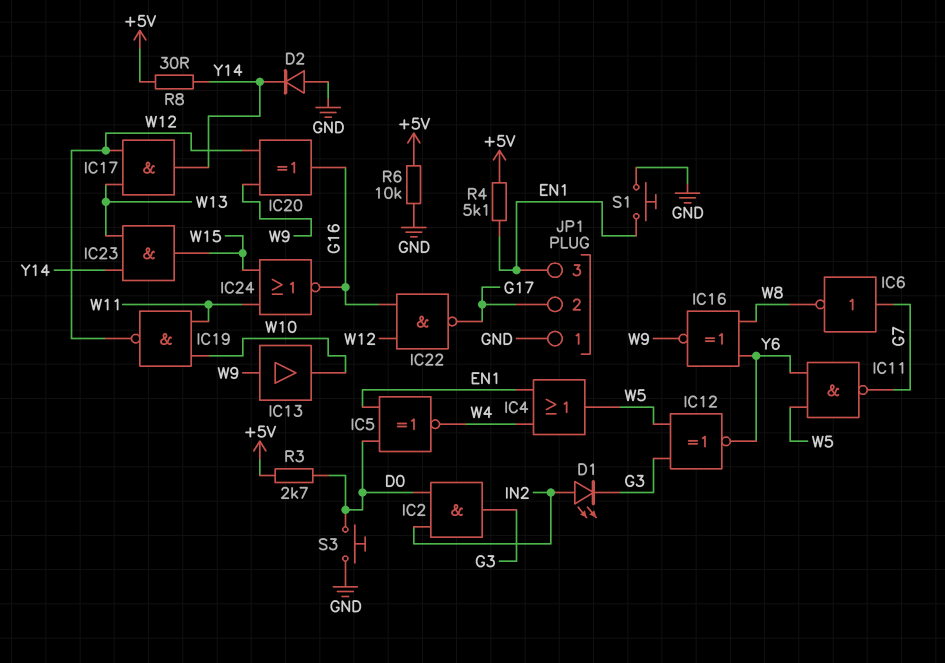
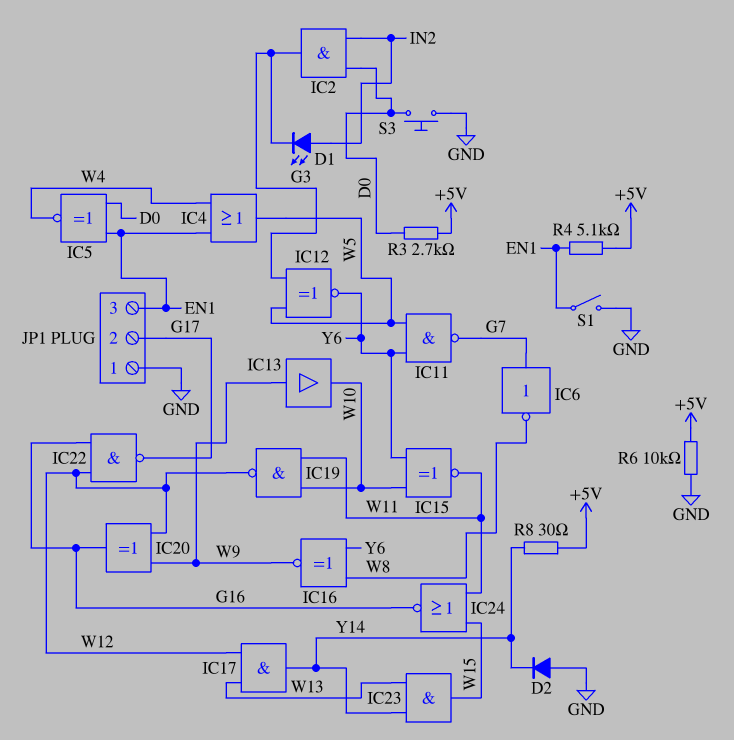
IC15: none -> XNOR (in W10, in Y6, out W11)
S1: button (EN1, GND) -> switch (EN1, GND)

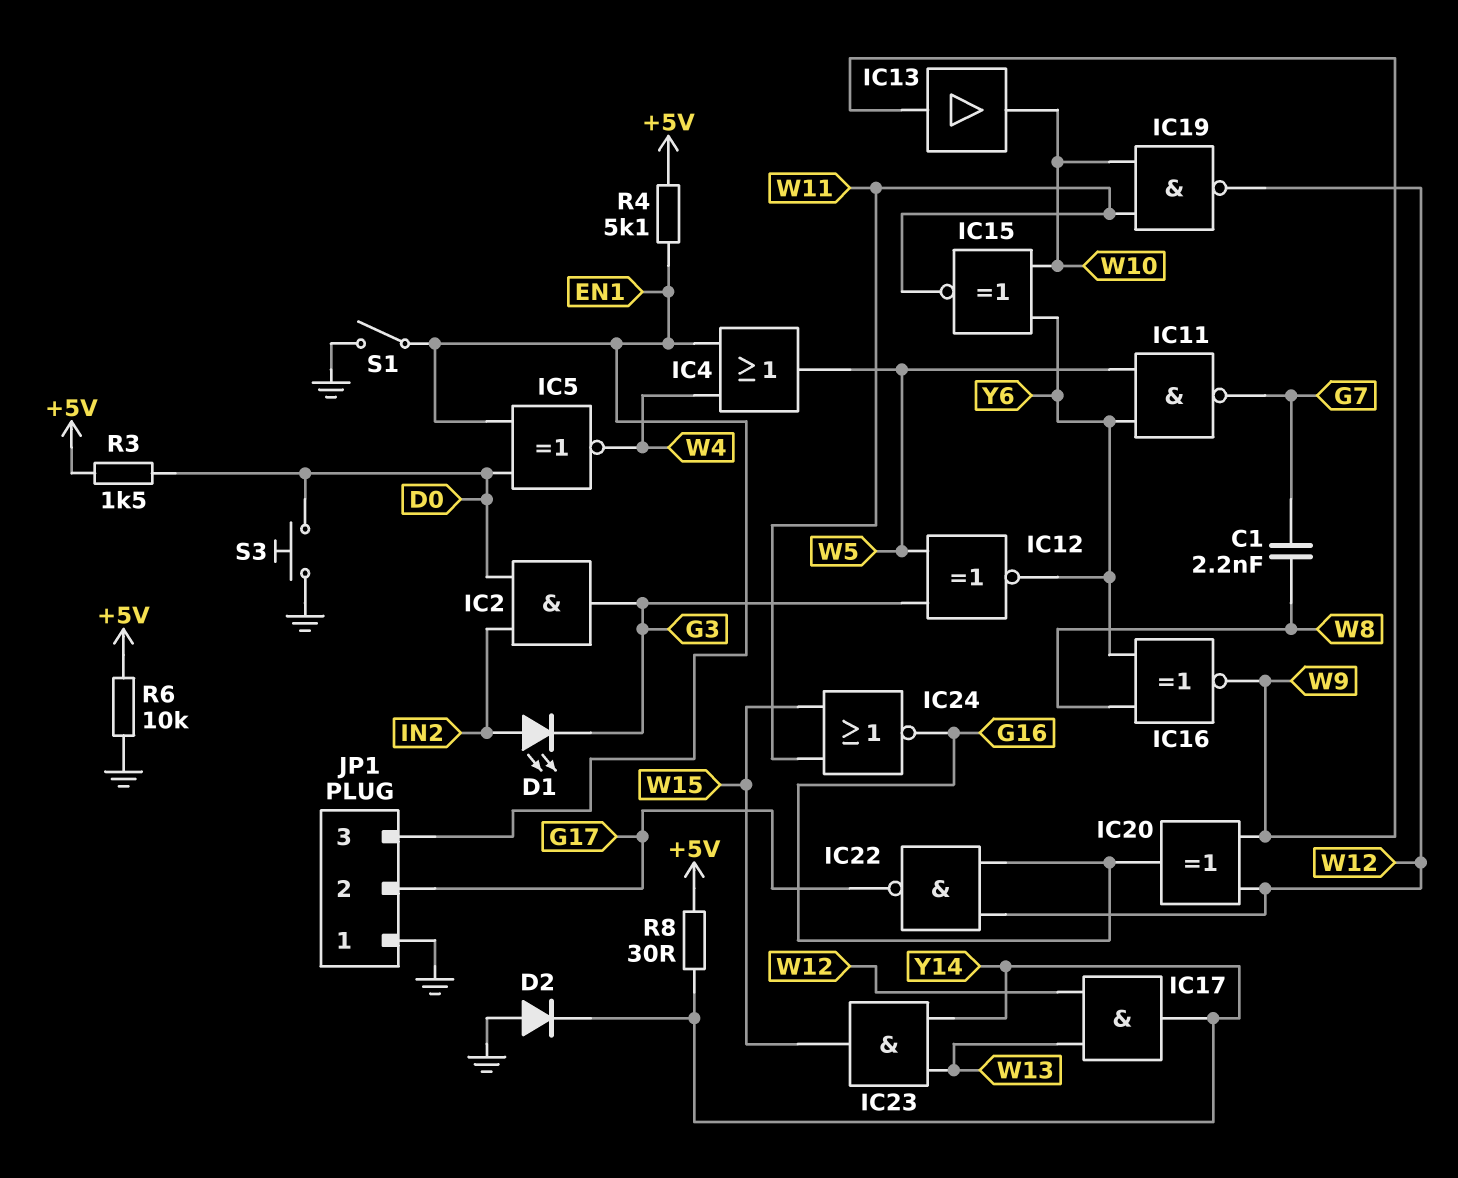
C1: none -> 2.2nF (G7, W8)
IC6: NOT (in G7, out W8) -> none
R3: 2.7k (+5V, D0) -> 1.5k (+5V, D0)

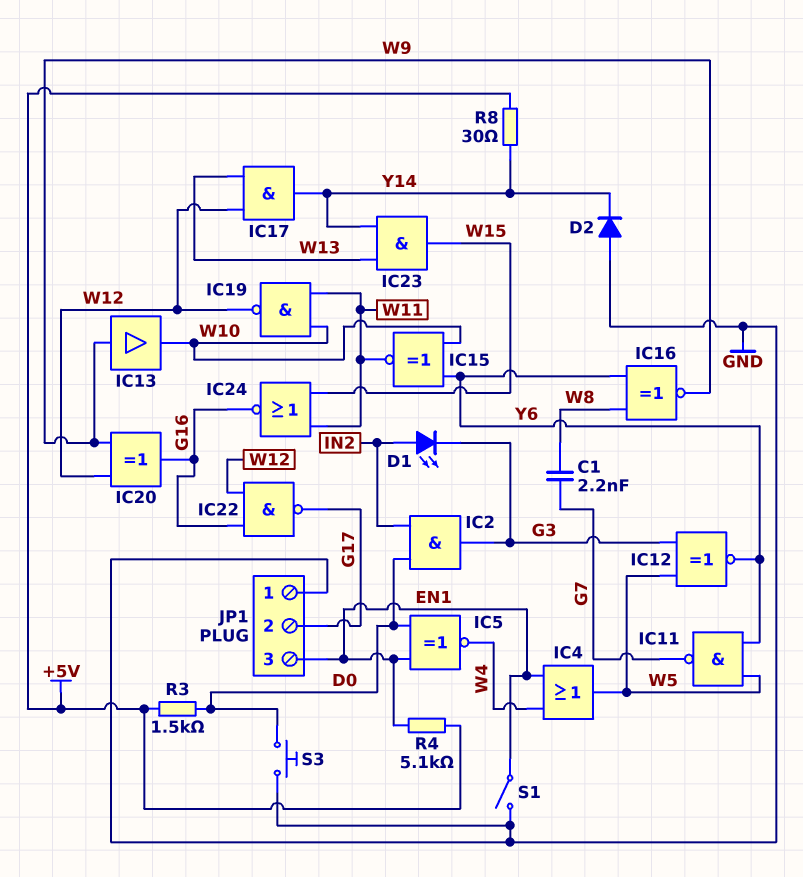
R6: 10k (+5V, GND) -> none

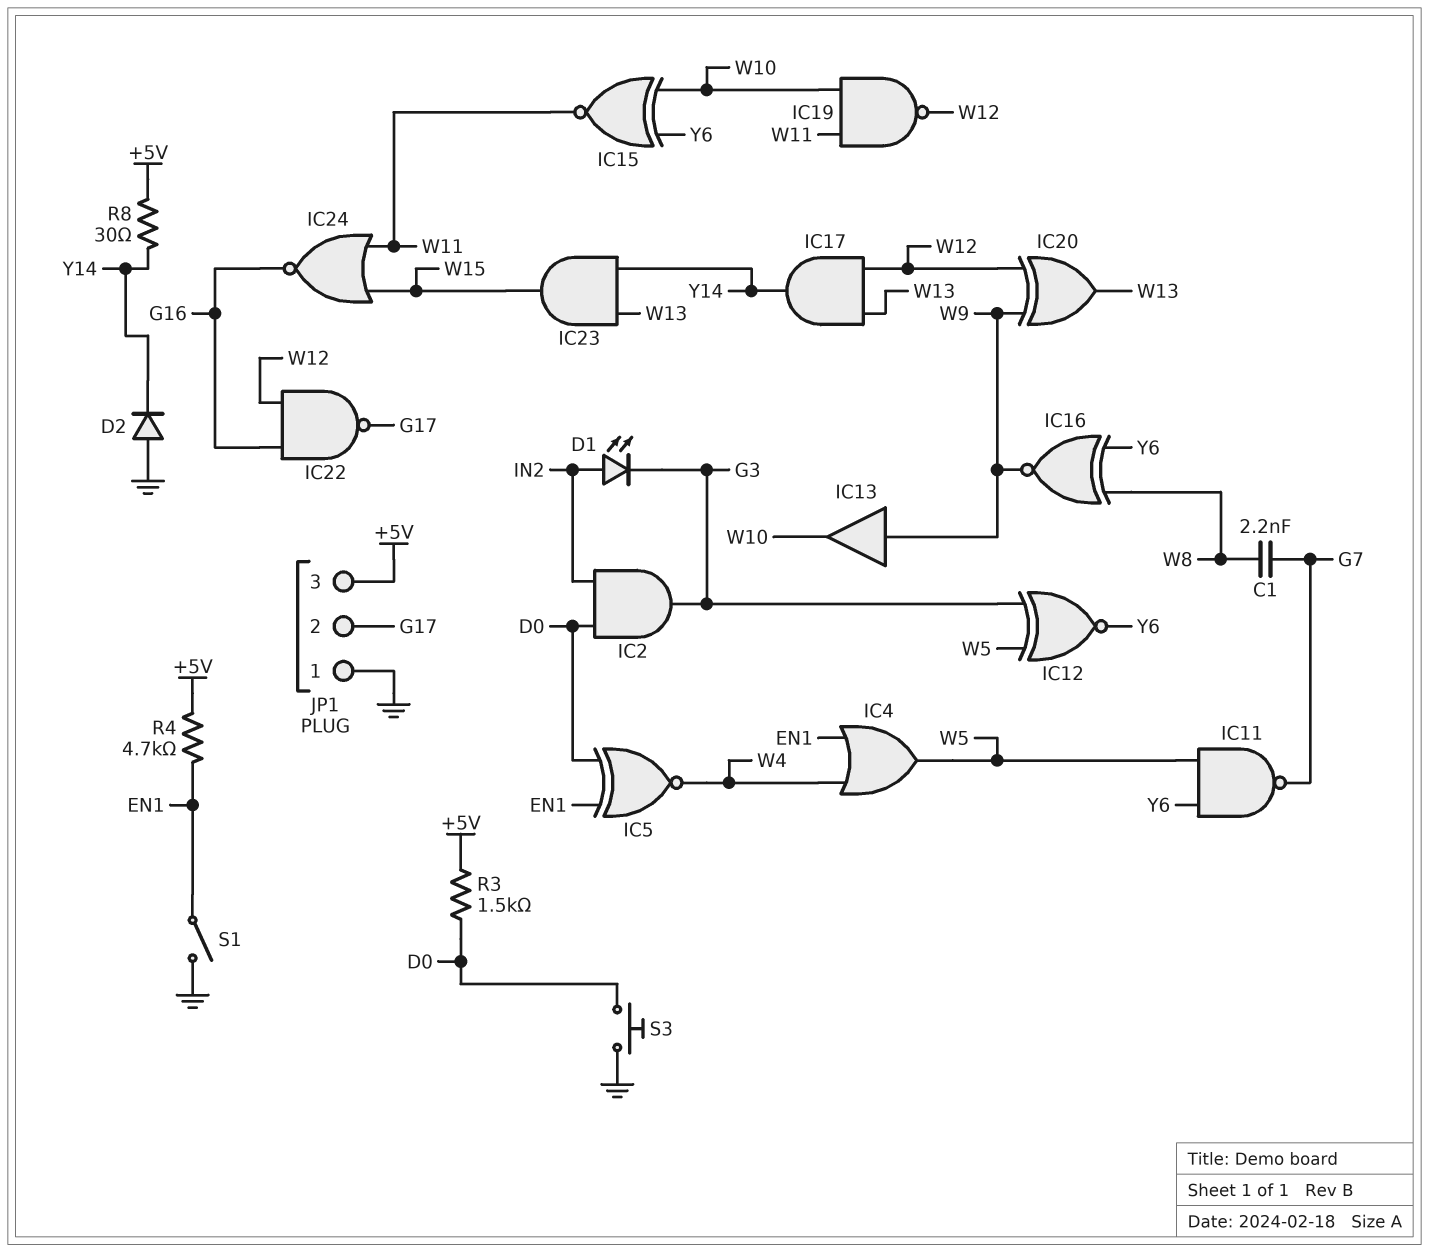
IC20: XOR (in W9, in W12, out G16) -> XOR (in W9, in W12, out W13)
JP1 pin 3: EN1 -> +5V
R4: 5.1k (+5V, EN1) -> 4.7k (+5V, EN1)

